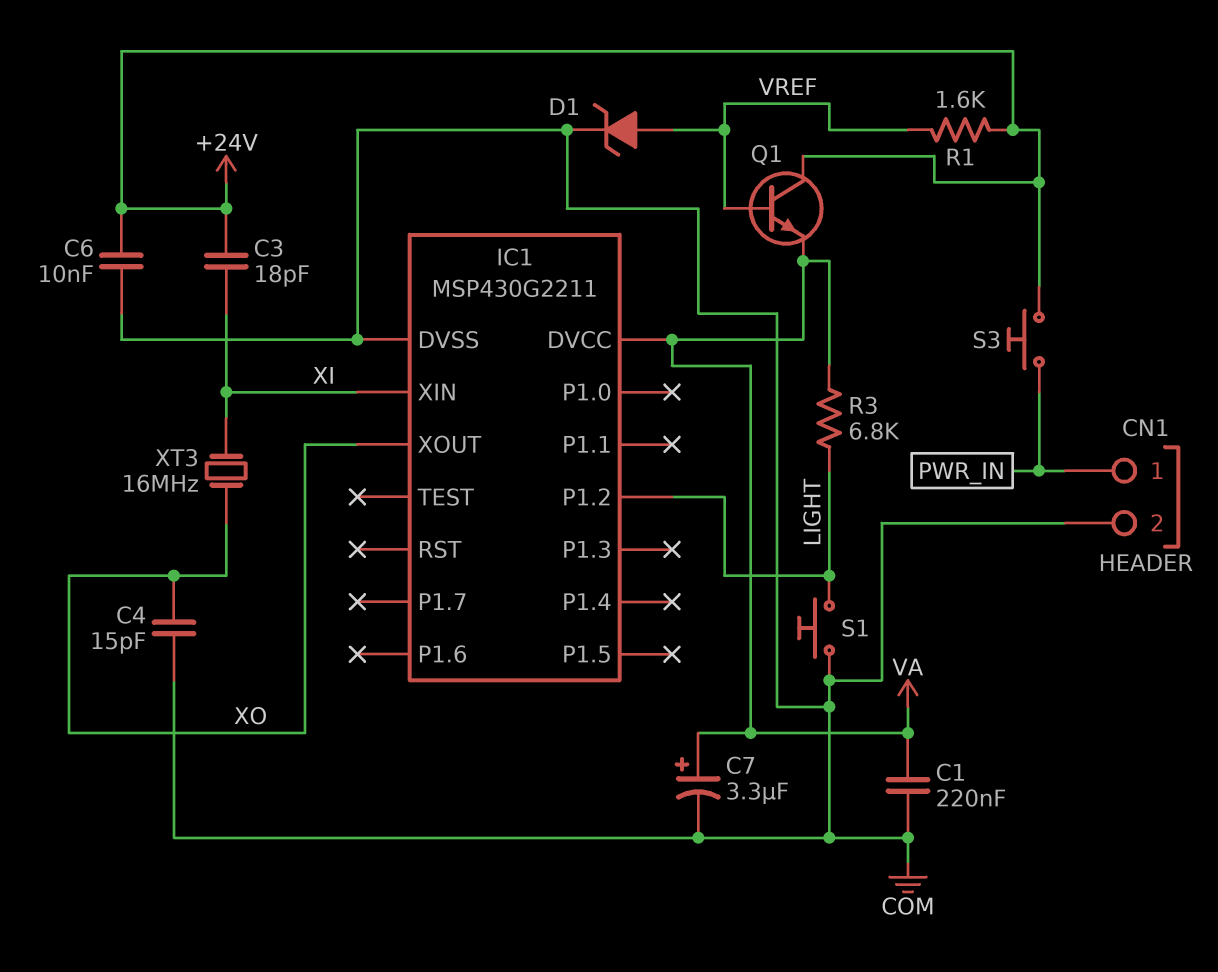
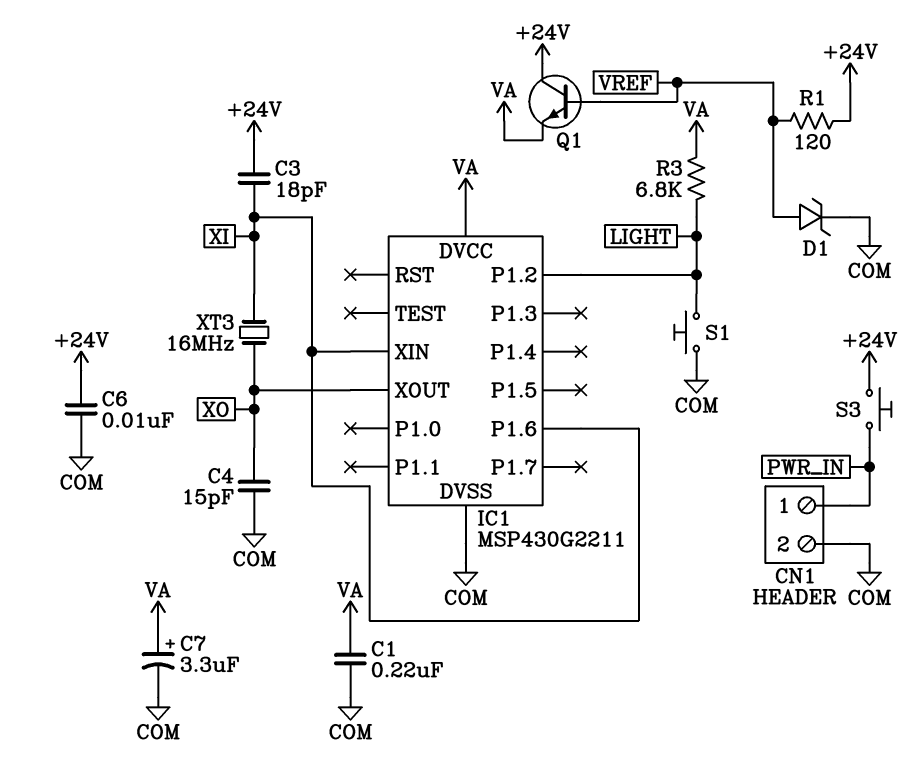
IC1 pin P1.6: none -> XI
R1: 1.6k (+24V, VREF) -> 120 (+24V, VREF)

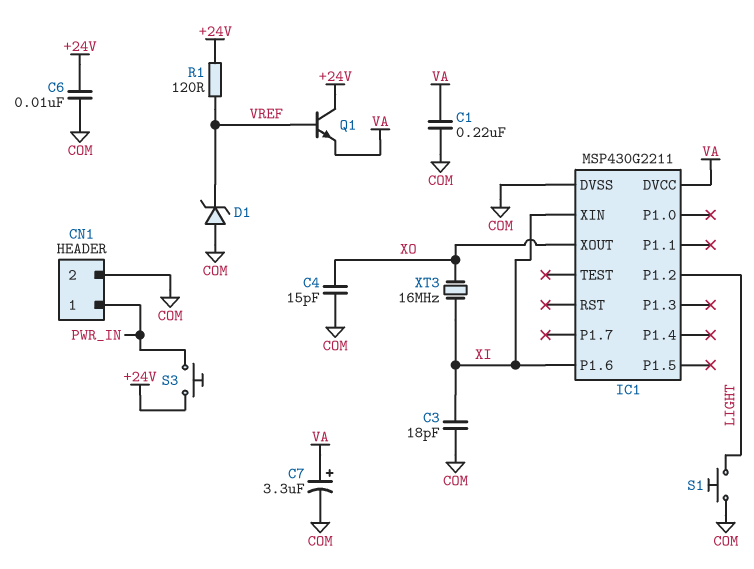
C3: 18pF (+24V, XI) -> 18pF (COM, XI)
D1: zener (A VREF, K COM) -> zener (A COM, K VREF)
R3: 6.8k (LIGHT, VA) -> none

